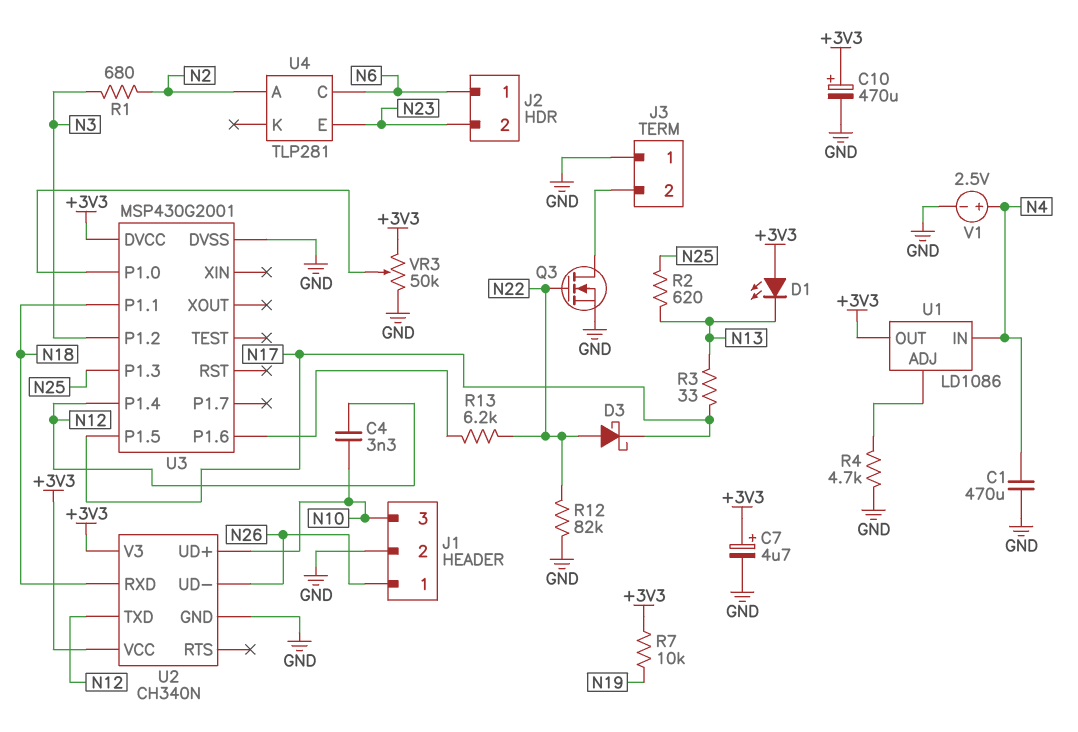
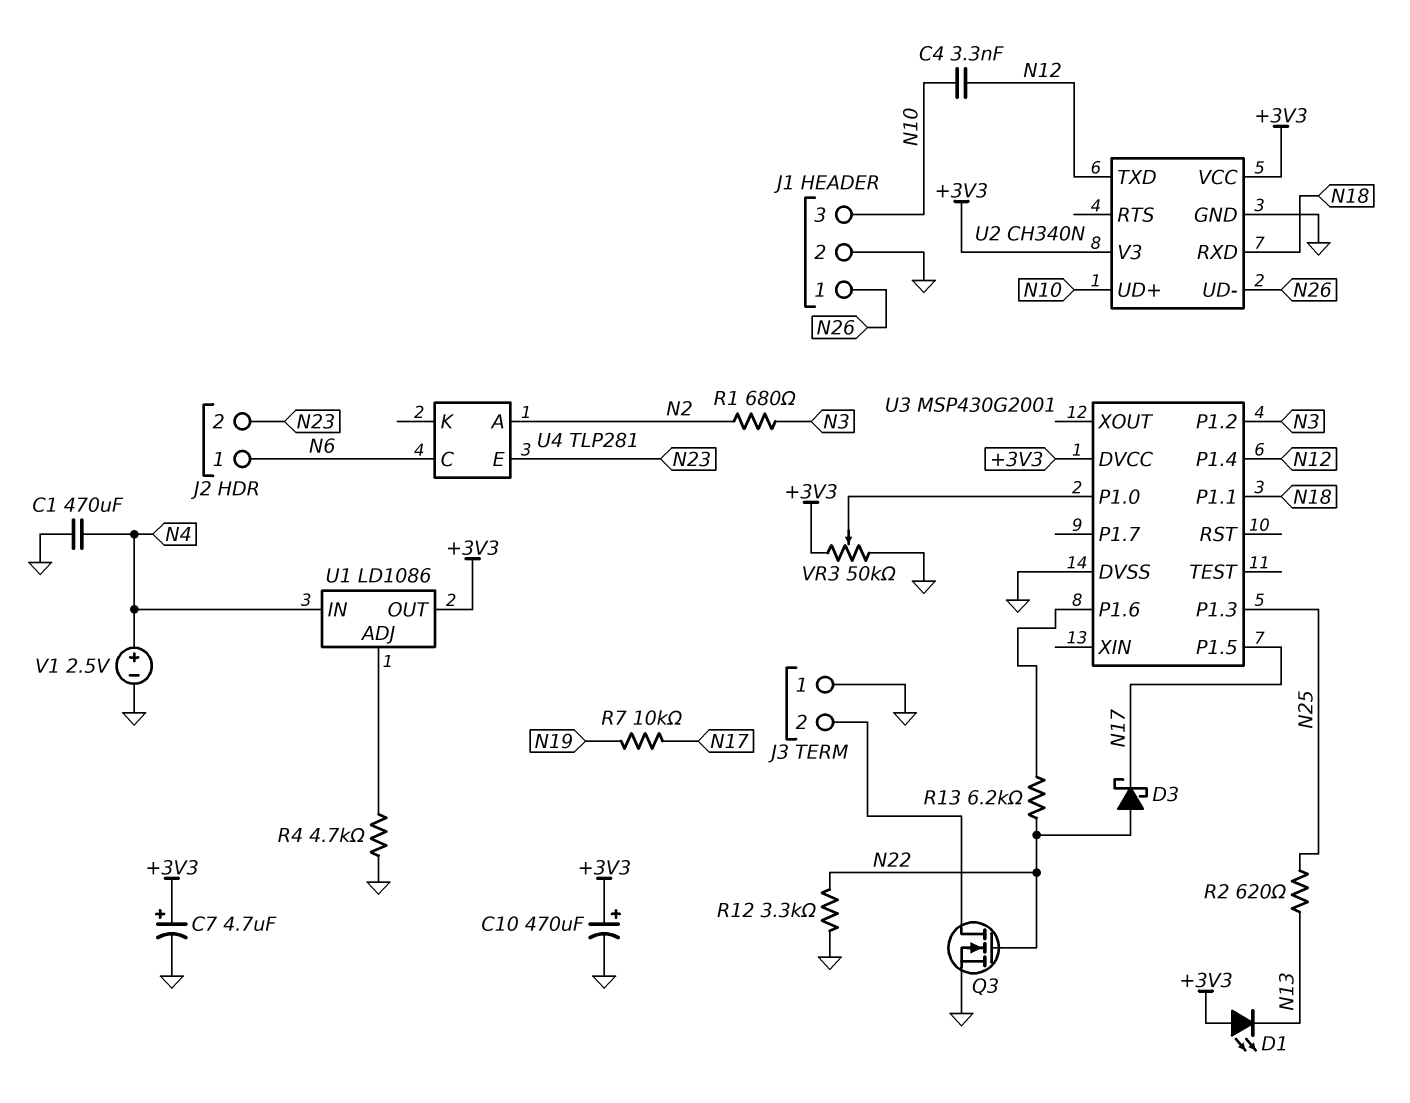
R3: 33 (N13, N17) -> none
R7: 10k (+3V3, N19) -> 10k (N17, N19)
R12: 82k (GND, N22) -> 3.3k (GND, N22)

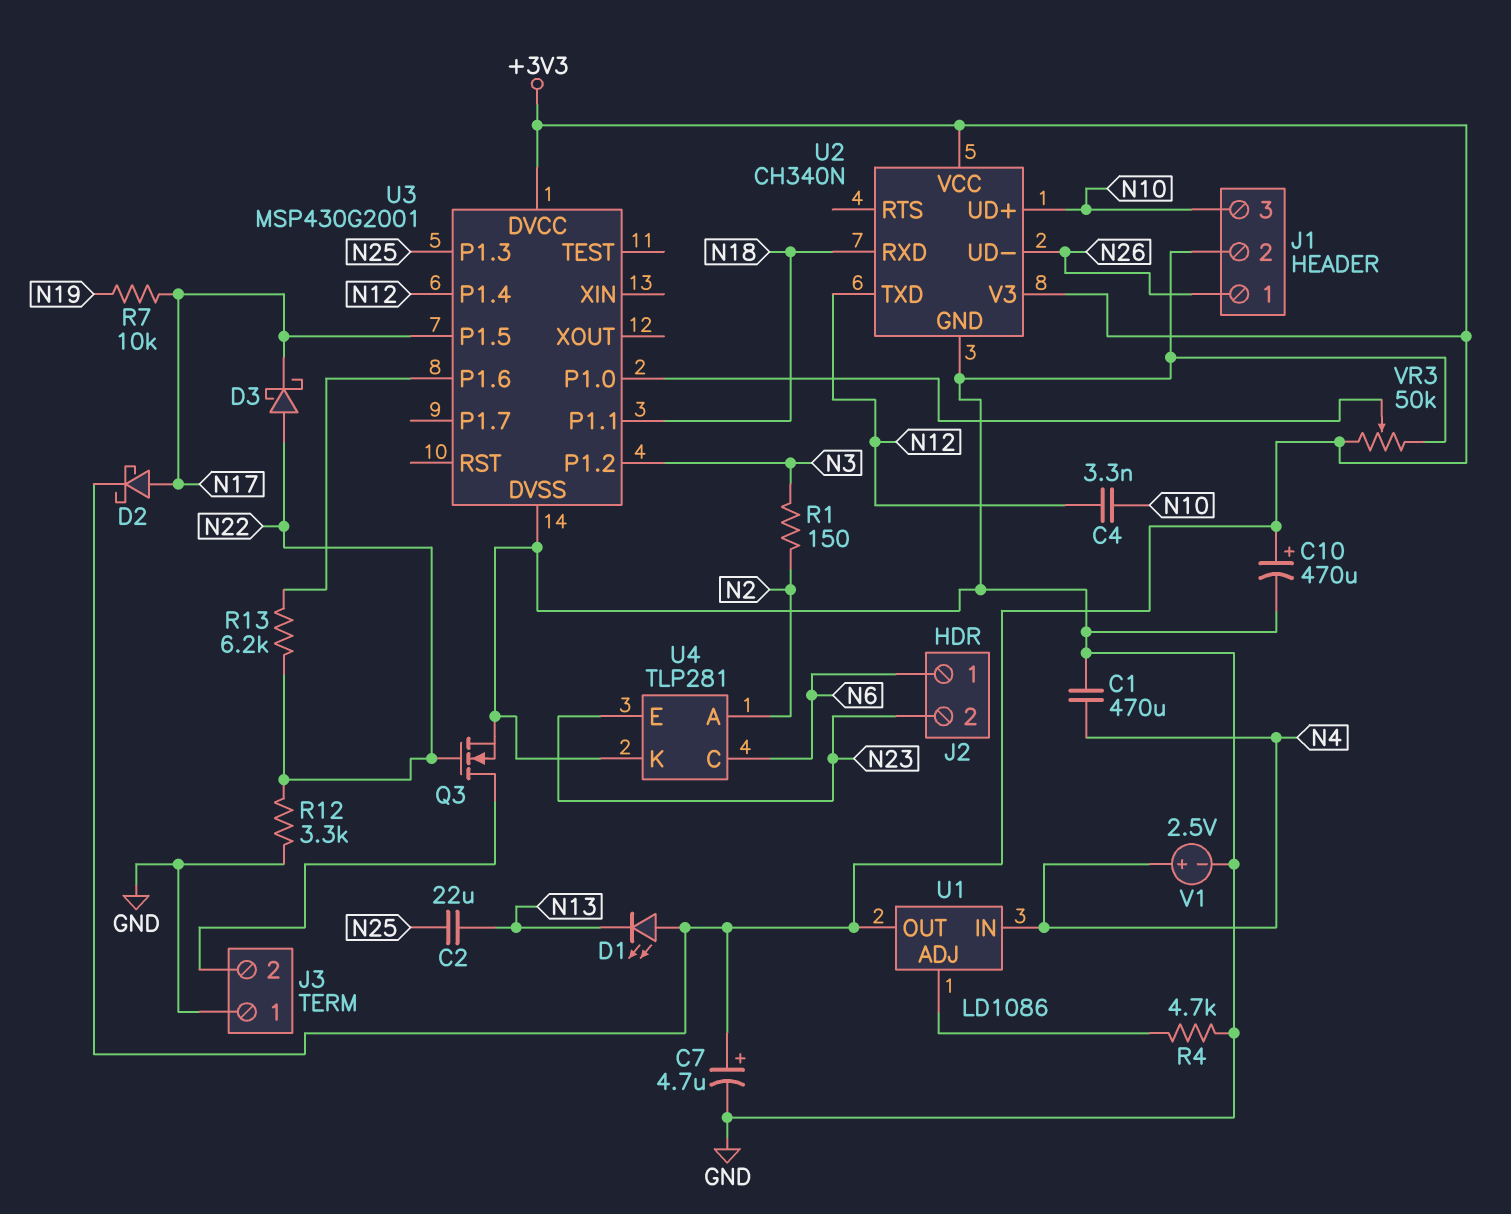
C2: none -> 22uF (N13, N25)
D2: none -> schottky (A N17, K +3V3)
R1: 680 (N2, N3) -> 150 (N2, N3)
R2: 620 (N13, N25) -> none
U4 pin K: none -> GND

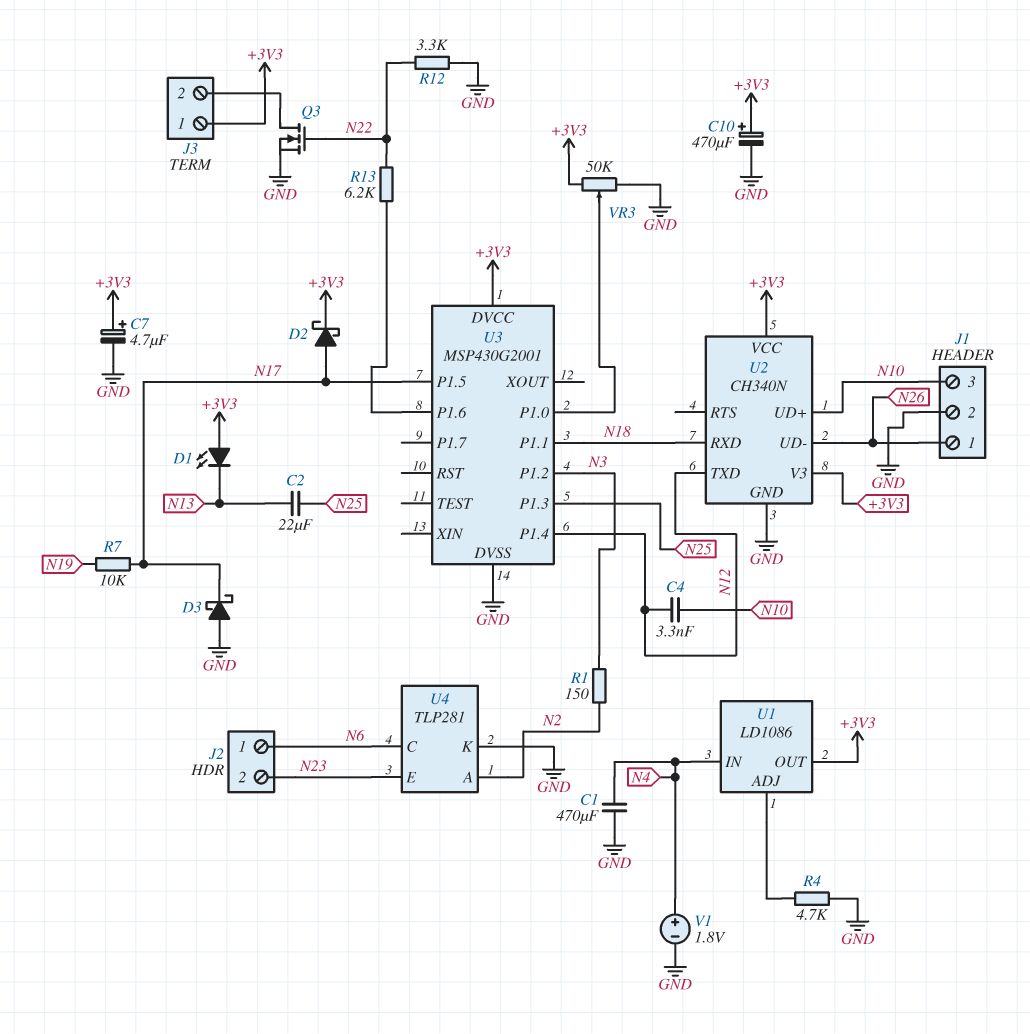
D3: schottky (A N22, K N17) -> schottky (A GND, K N17)
J3 pin 1: GND -> +3V3
V1: 2.5V (plus N4, minus GND) -> 1.8V (plus N4, minus GND)

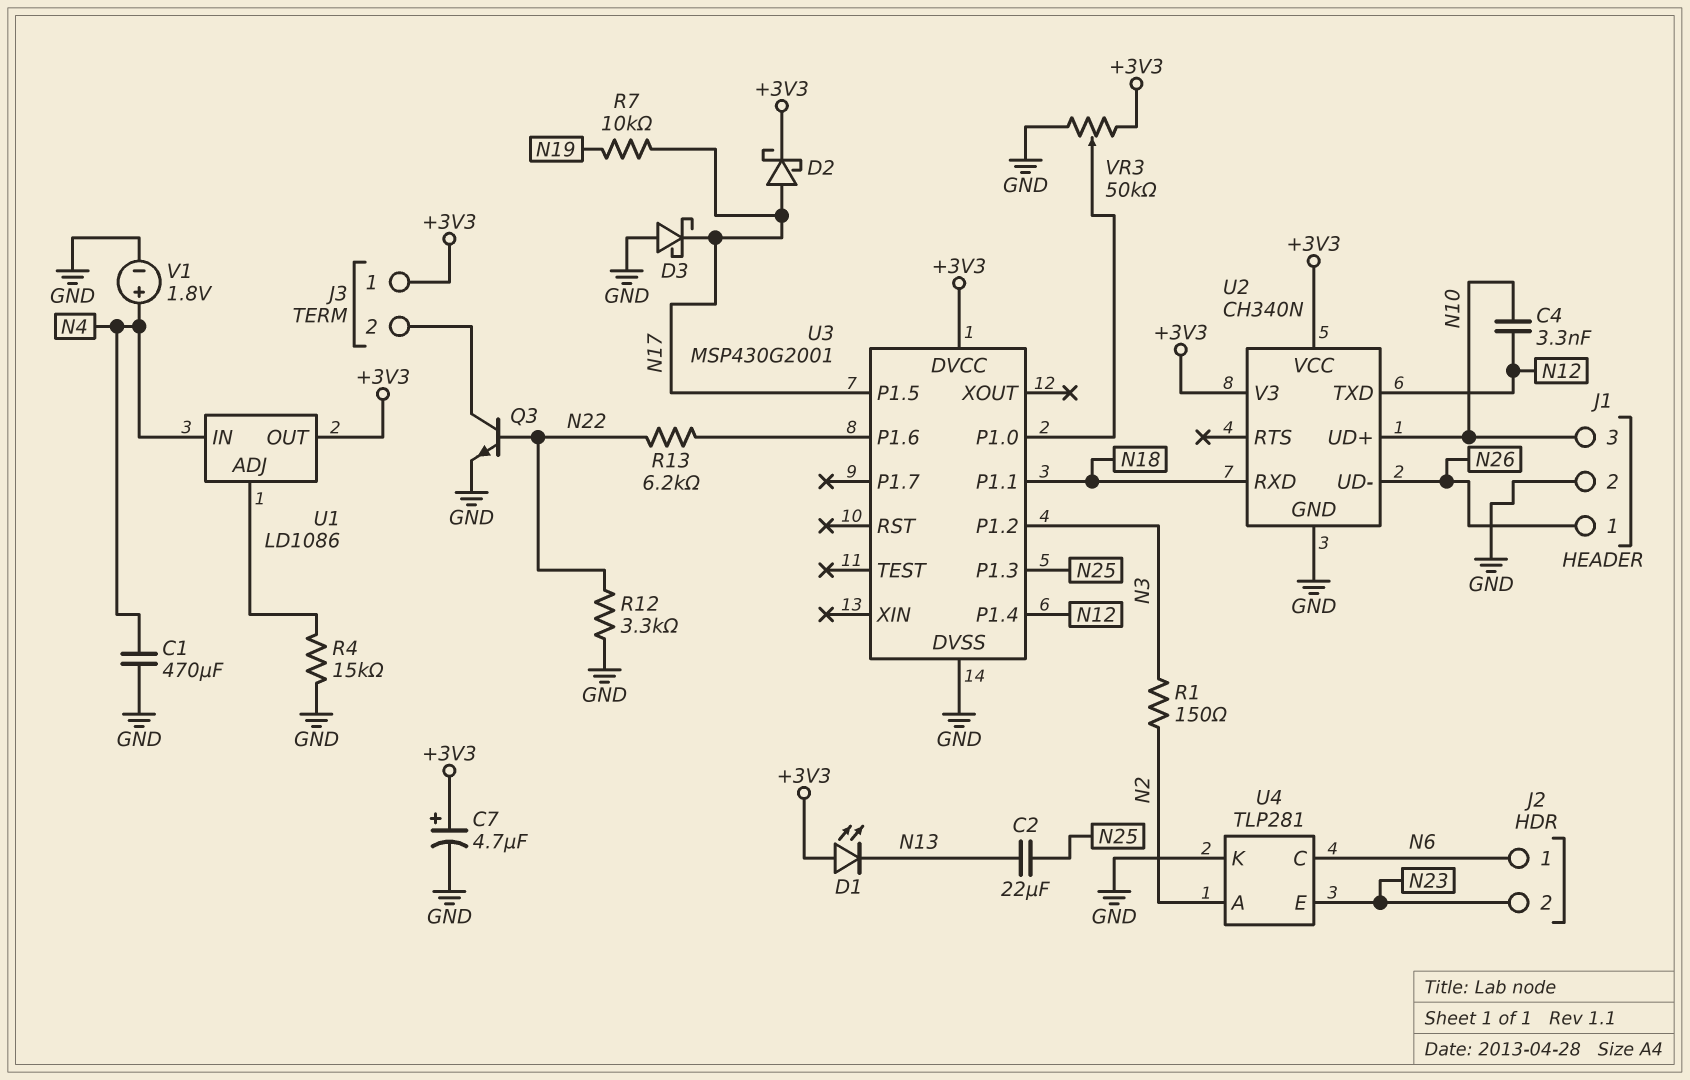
C10: 470uF (plus +3V3, minus GND) -> none
Q3: NMOS (G N22, D J3/2, S GND) -> NPN (B N22, C J3/2, E GND)
R4: 4.7k (GND, U1/ADJ) -> 15k (GND, U1/ADJ)

